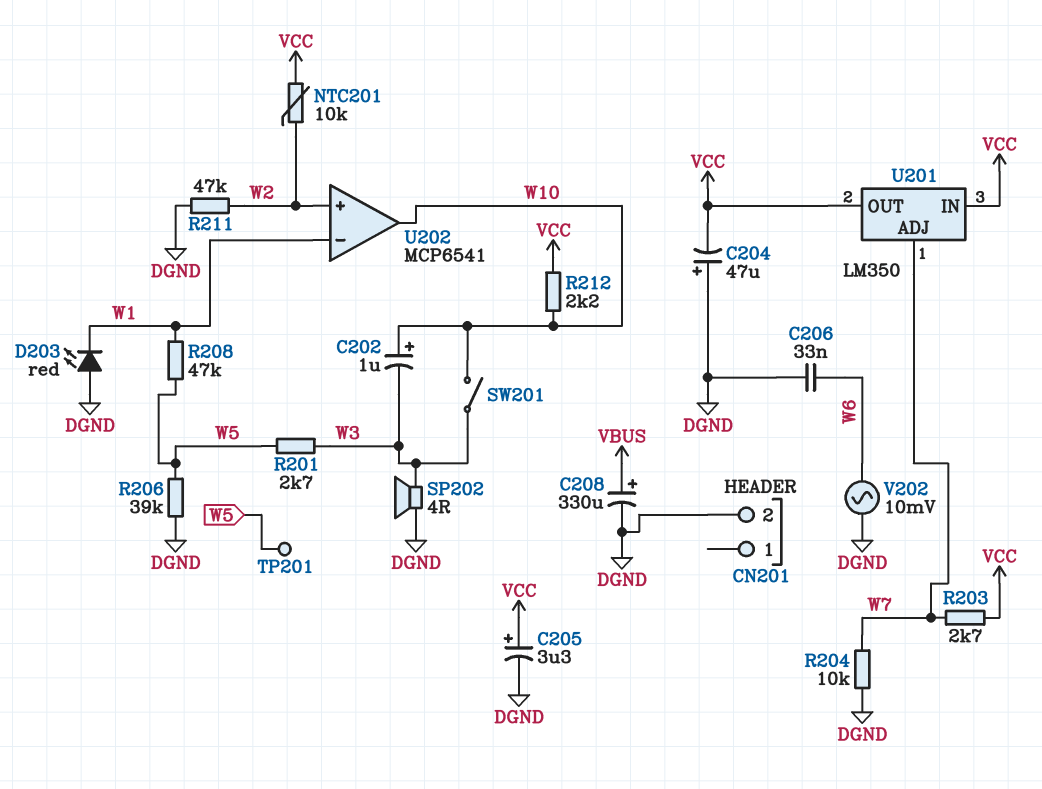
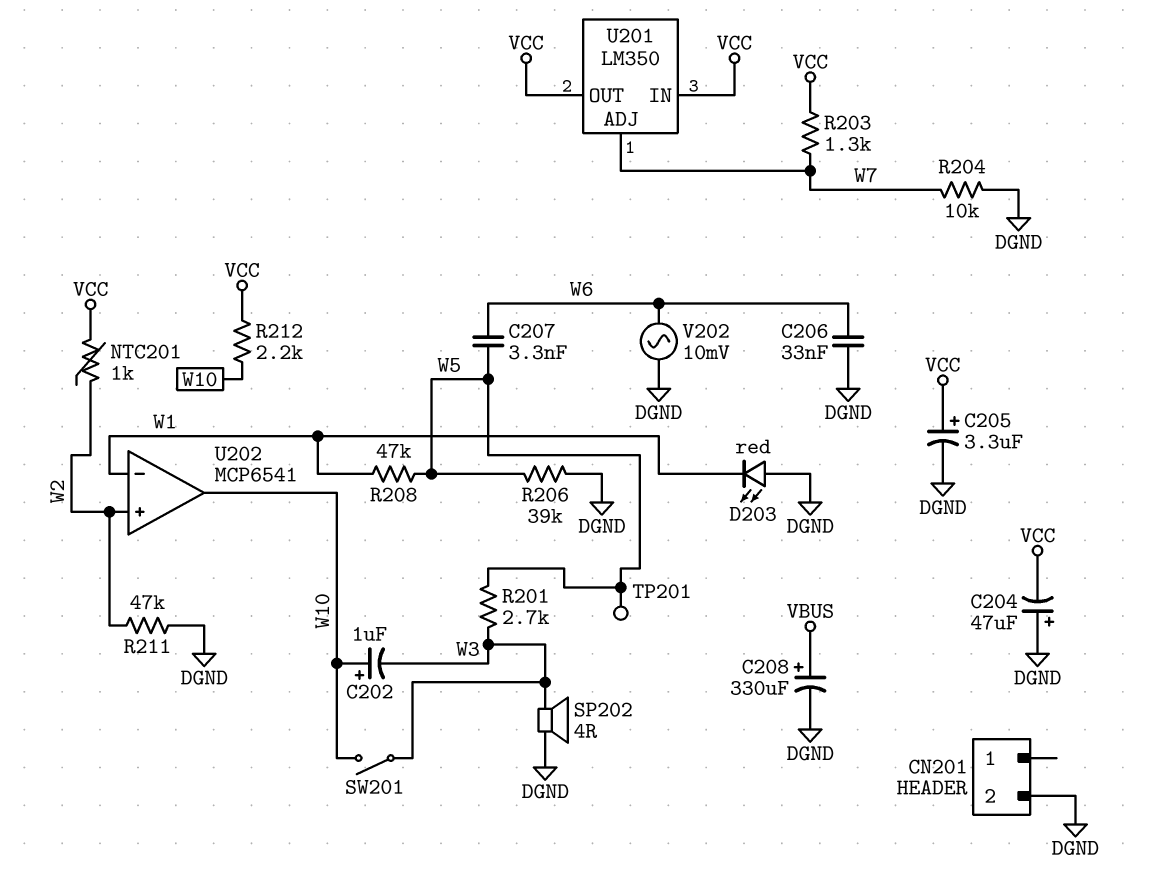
C207: none -> 3.3nF (W5, W6)
NTC201: 10k (VCC, W2) -> 1k (VCC, W2)
R203: 2.7k (VCC, W7) -> 1.3k (VCC, W7)

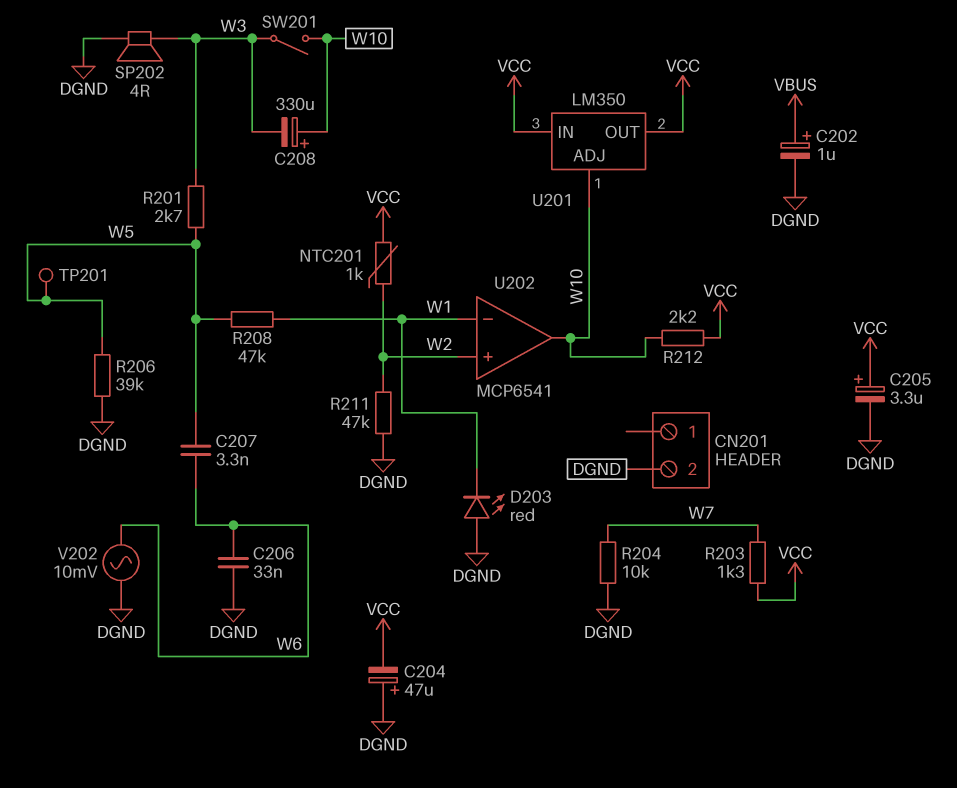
C202: 1uF (plus W10, minus W3) -> 1uF (plus VBUS, minus DGND)
C208: 330uF (plus VBUS, minus DGND) -> 330uF (plus W10, minus W3)
U201 pin ADJ: W7 -> W10

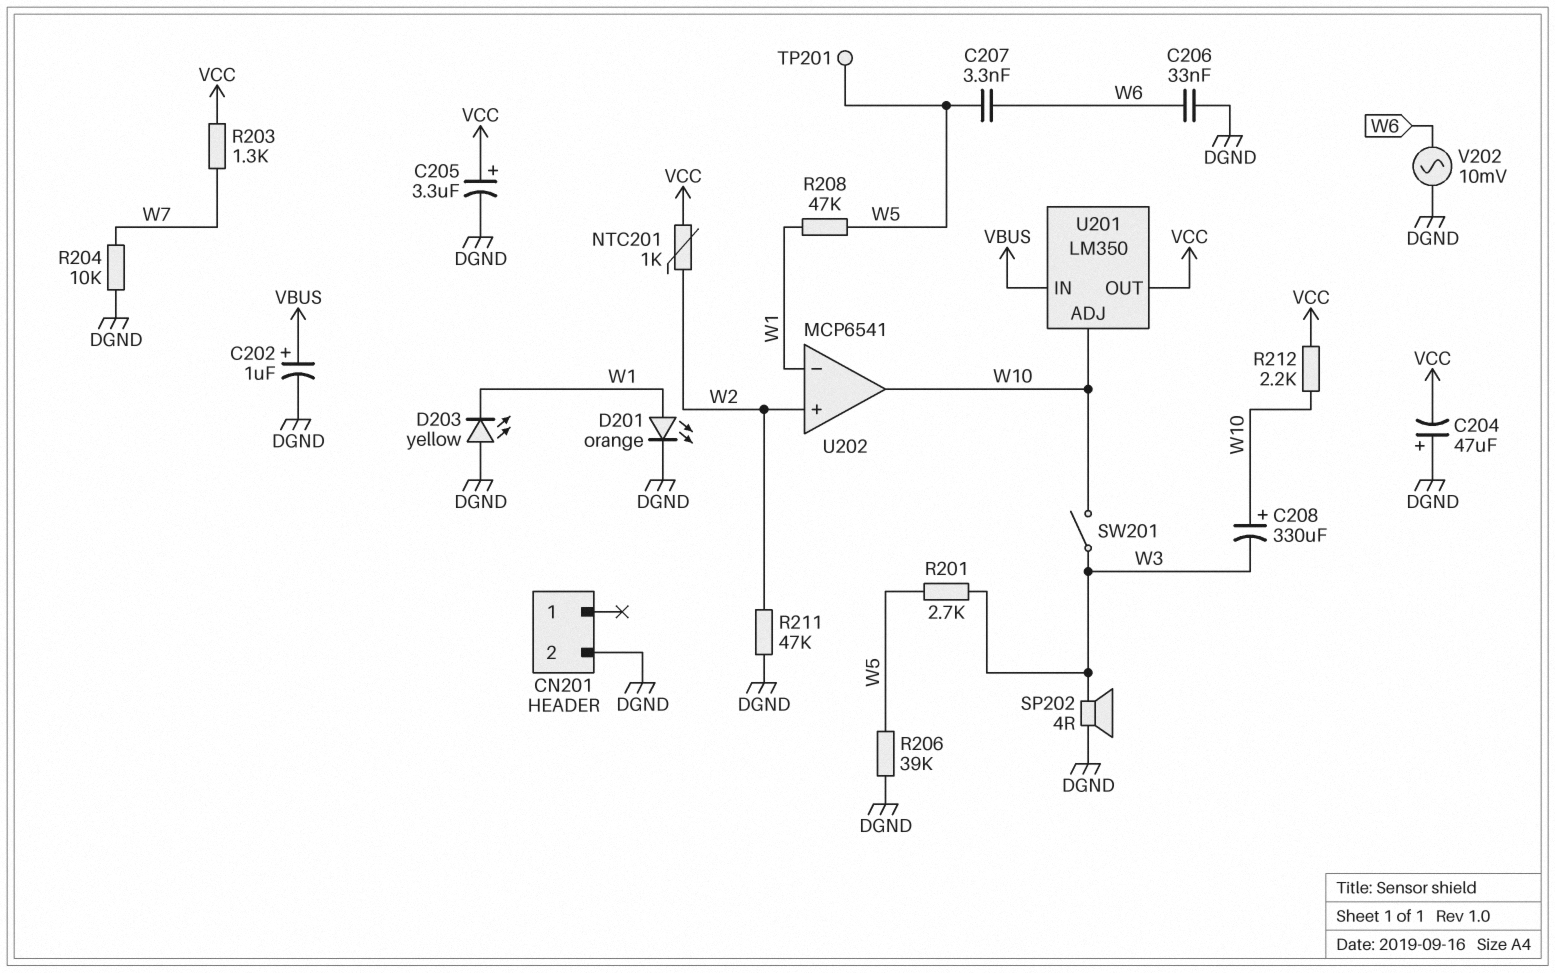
D201: none -> LED orange (A W1, K DGND)
D203: LED red (A DGND, K W1) -> LED yellow (A DGND, K W1)
U201 pin IN: VCC -> VBUS

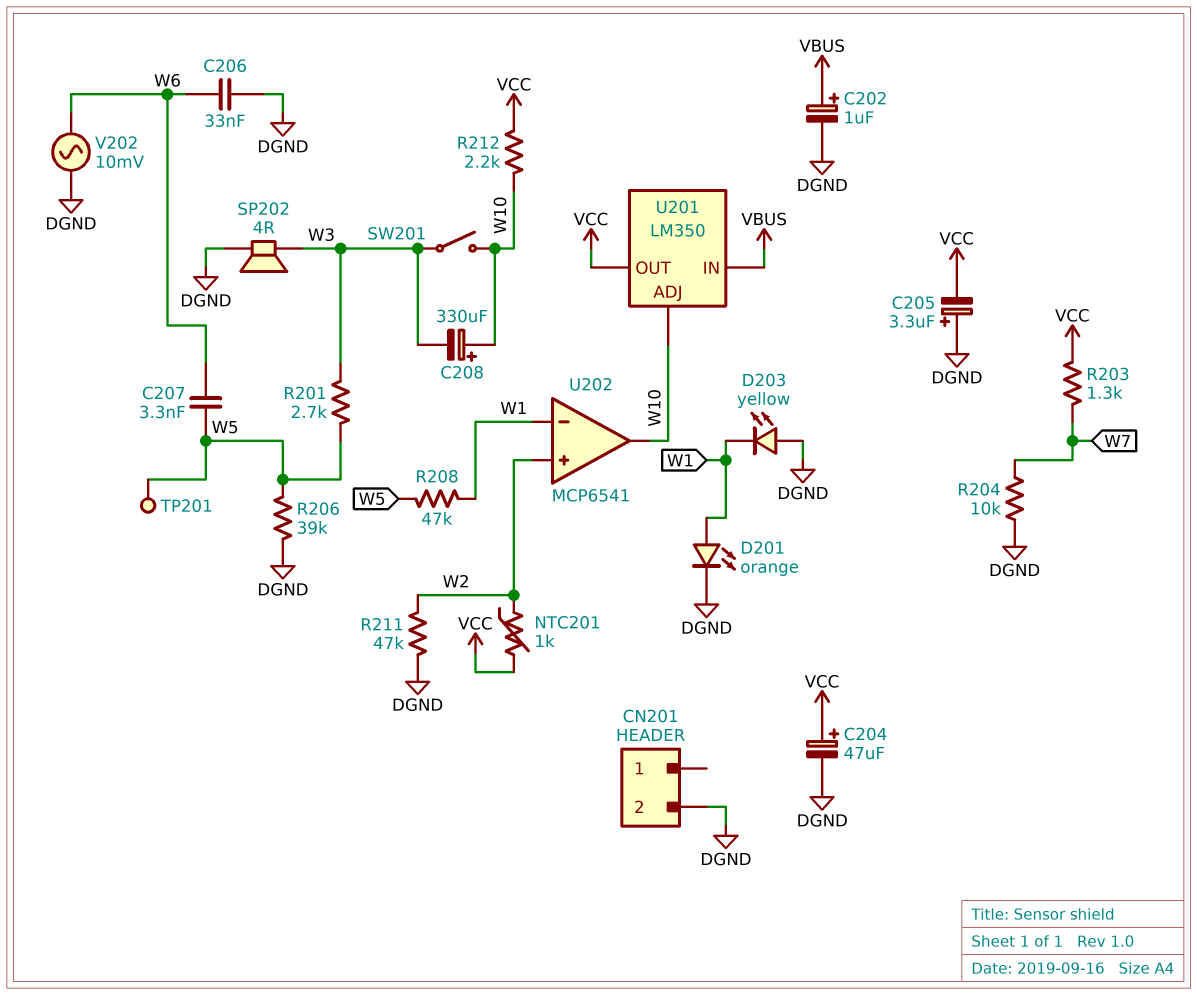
C204: 47uF (plus DGND, minus VCC) -> 47uF (plus VCC, minus DGND)
C205: 3.3uF (plus VCC, minus DGND) -> 3.3uF (plus DGND, minus VCC)

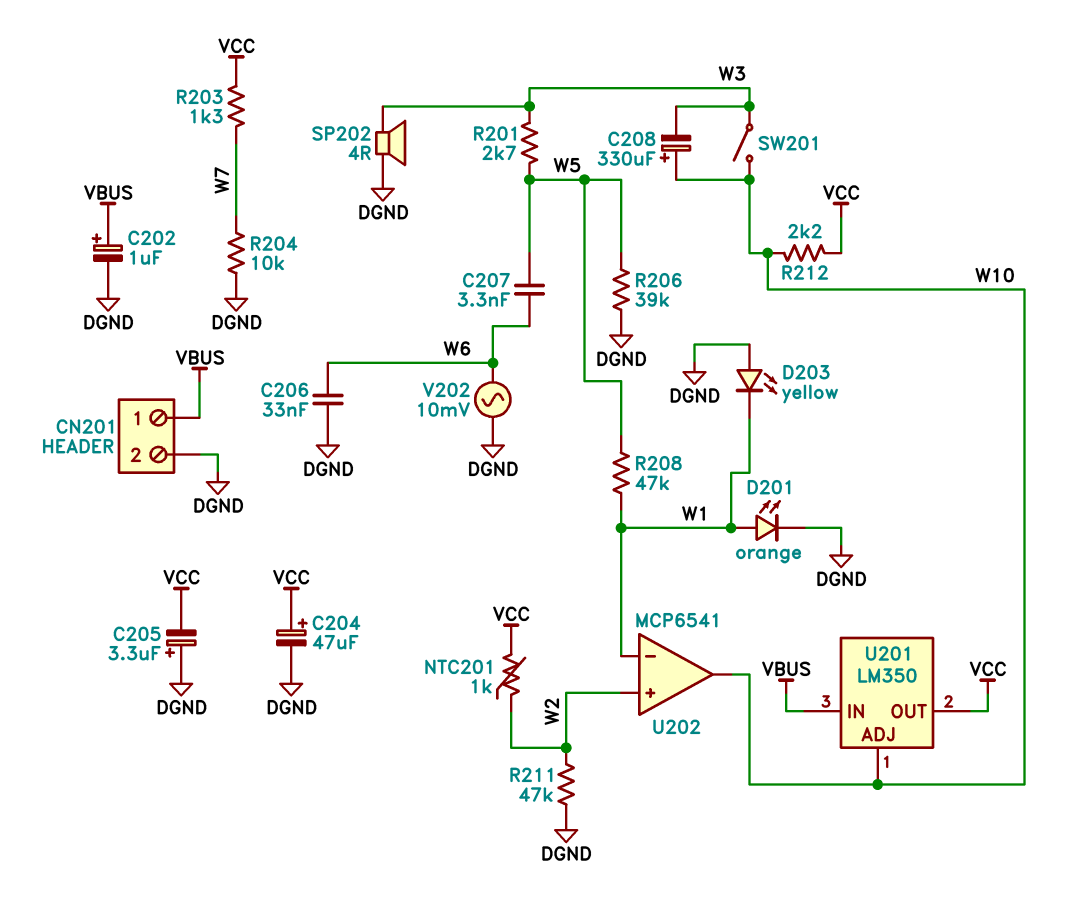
CN201 pin 1: none -> VBUS
TP201: test point (W5) -> none

